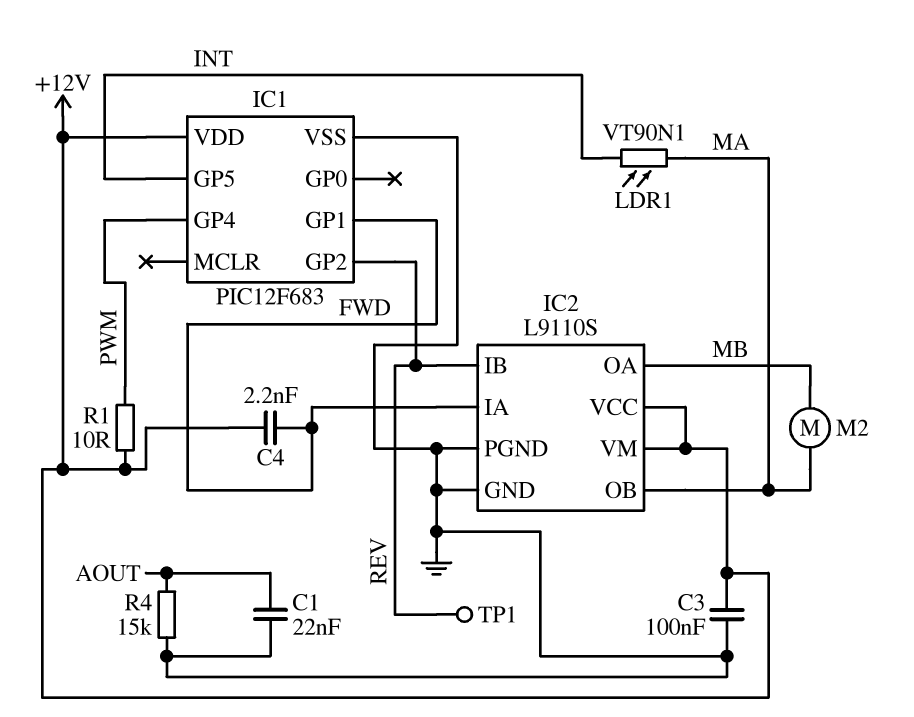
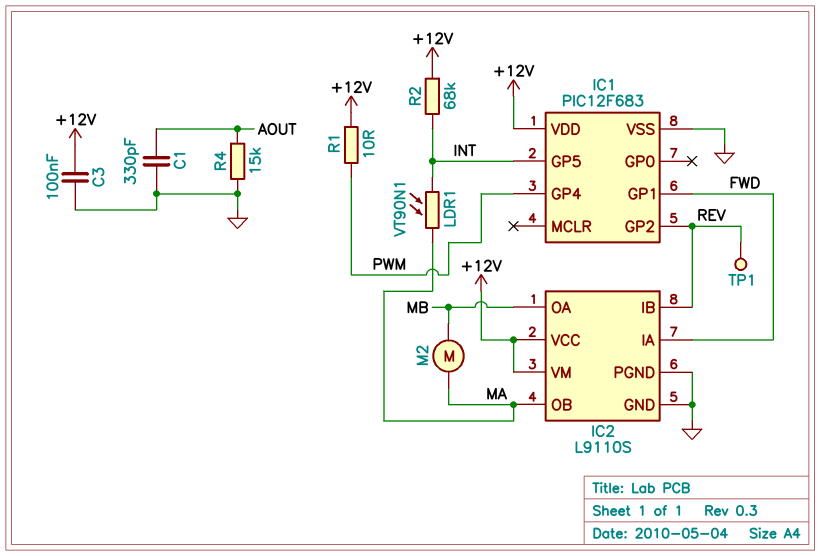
C1: 22nF (AOUT, GND) -> 330pF (AOUT, GND)
C4: 2.2nF (+12V, FWD) -> none
R2: none -> 68k (+12V, INT)

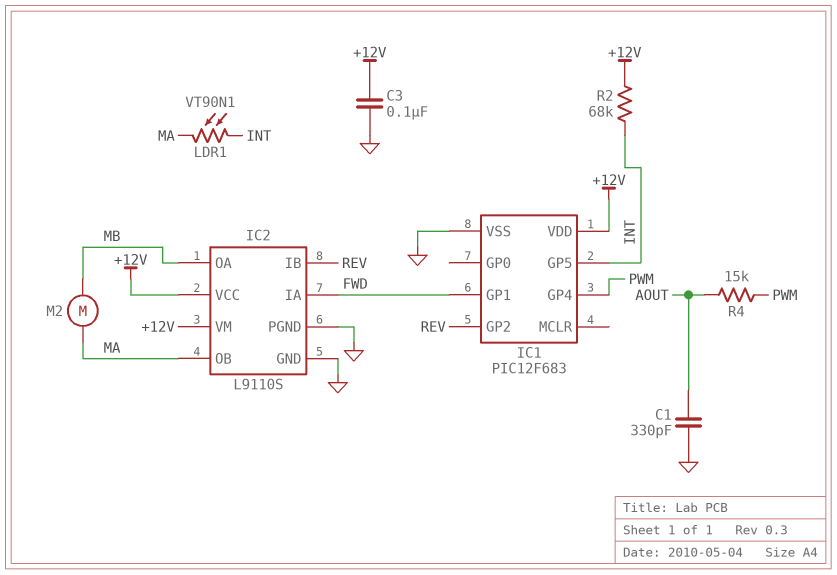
R1: 10 (+12V, PWM) -> none
R4: 15k (AOUT, GND) -> 15k (AOUT, PWM)
TP1: test point (REV) -> none

